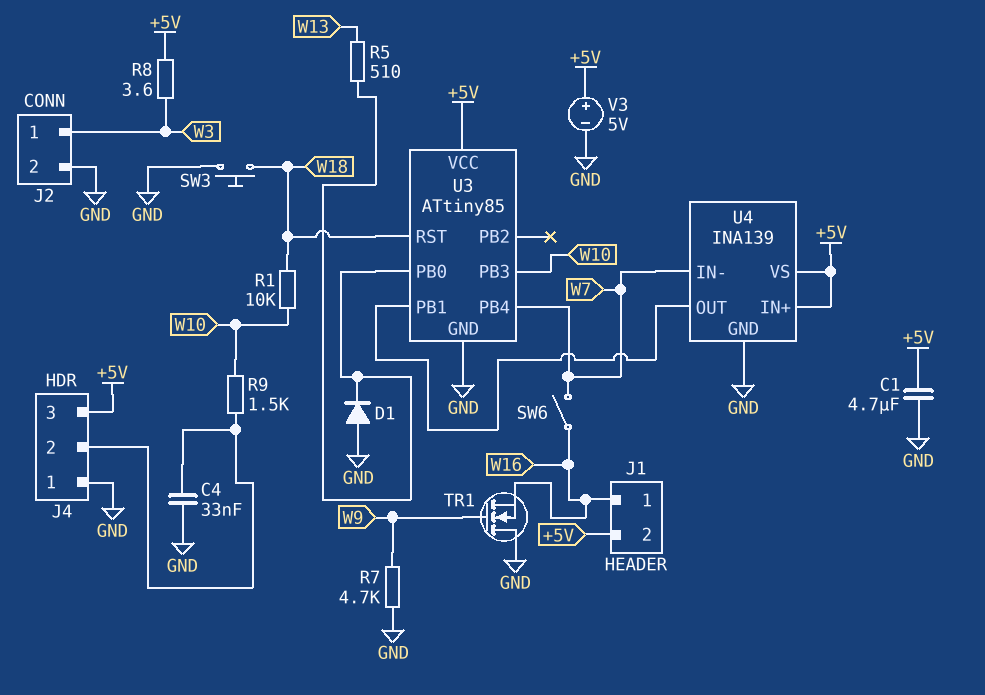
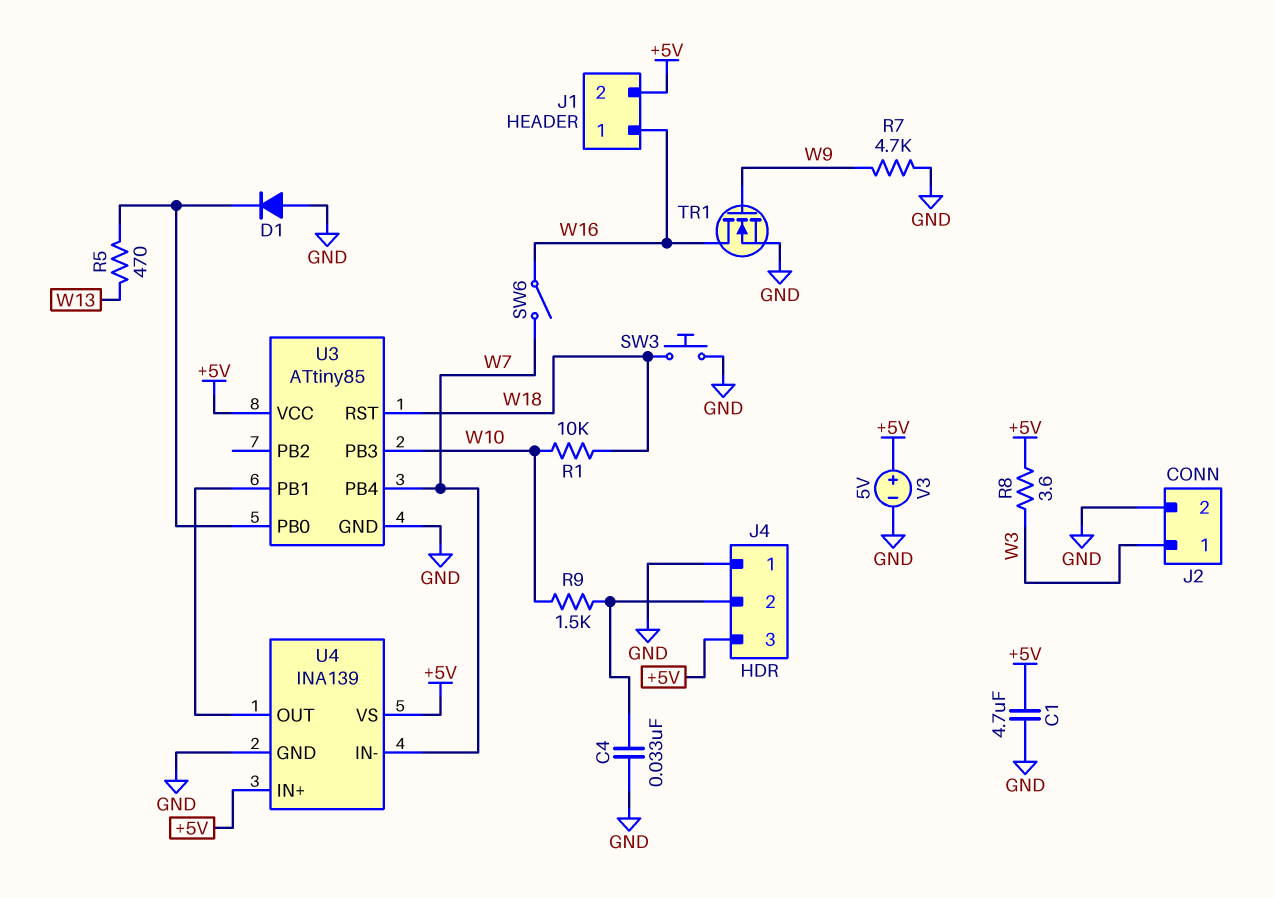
R5: 510 (U3/PB0, W13) -> 470 (U3/PB0, W13)
TR1: NMOS (G W9, D GND, S W16) -> NMOS (G W9, D W16, S GND)

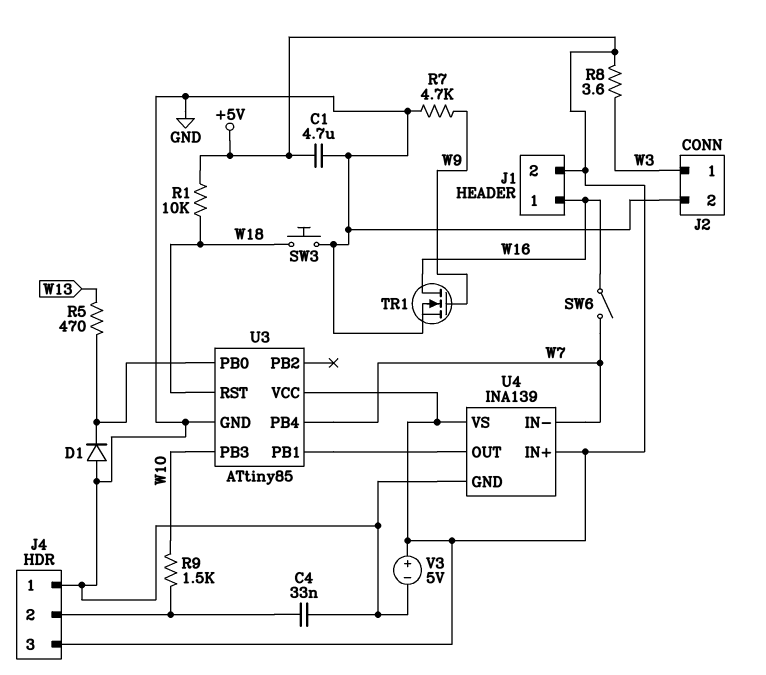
R1: 10k (W10, W18) -> 10k (+5V, W18)

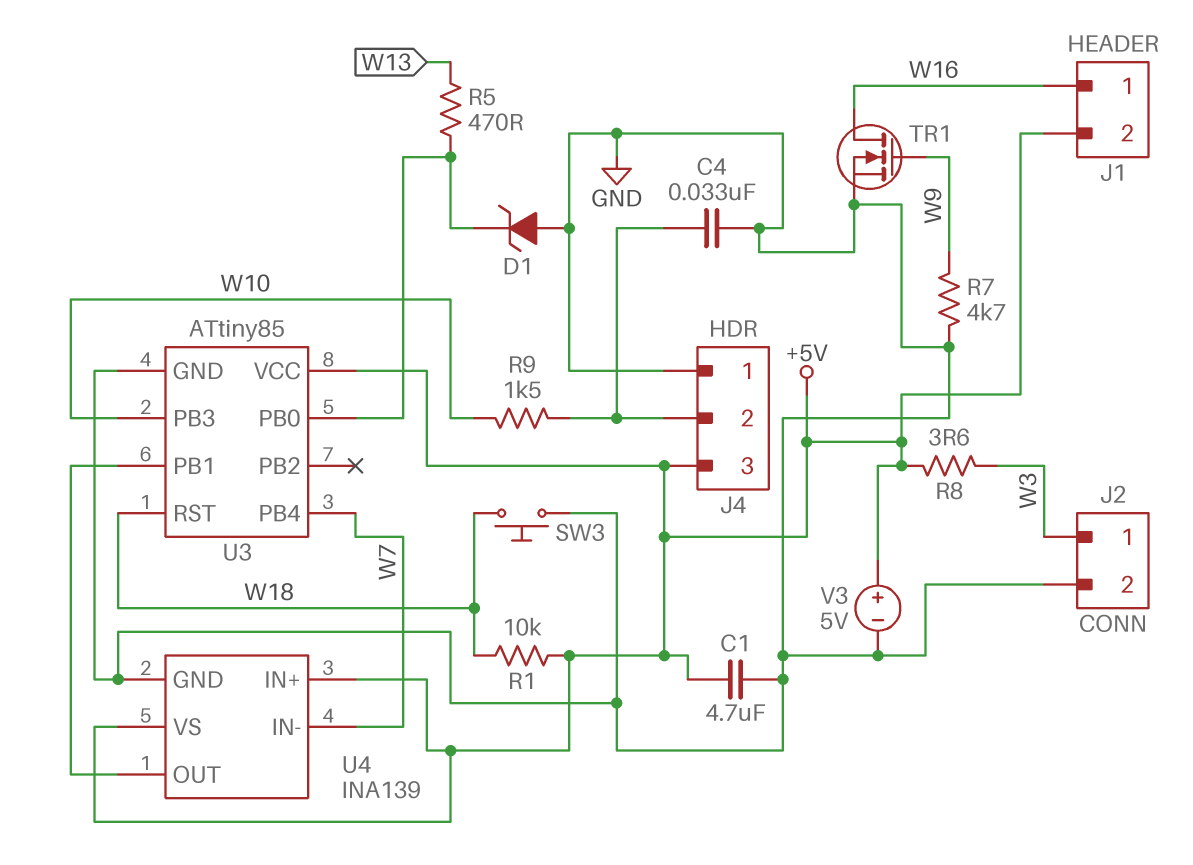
D1: diode (A GND, K U3/PB0) -> zener (A GND, K U3/PB0)
SW6: switch (W7, W16) -> none

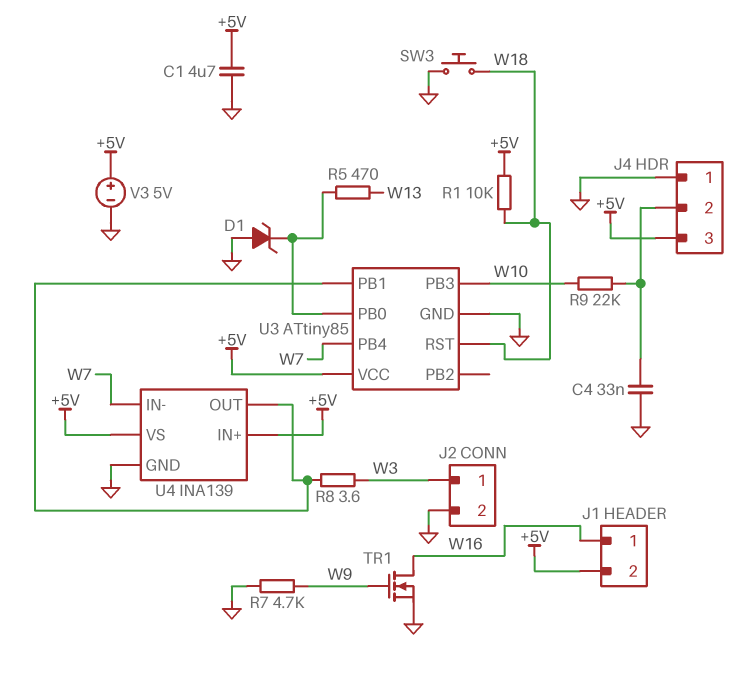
R8: 3.6 (+5V, W3) -> 3.6 (U3/PB1, W3)
R9: 1.5k (J4/2, W10) -> 22k (J4/2, W10)

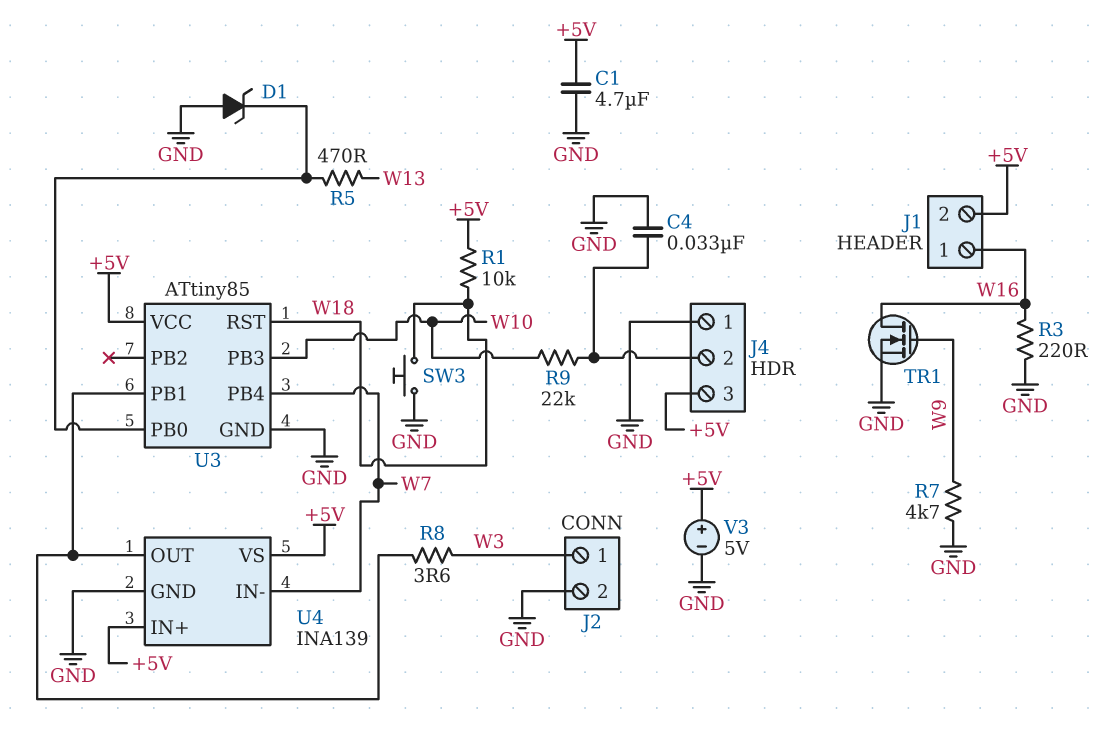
R3: none -> 220 (GND, W16)

